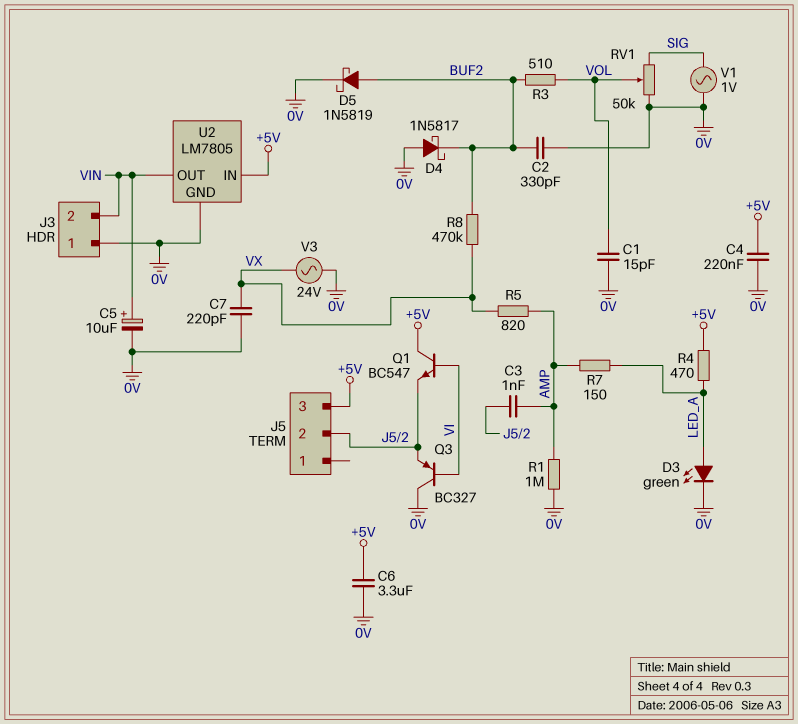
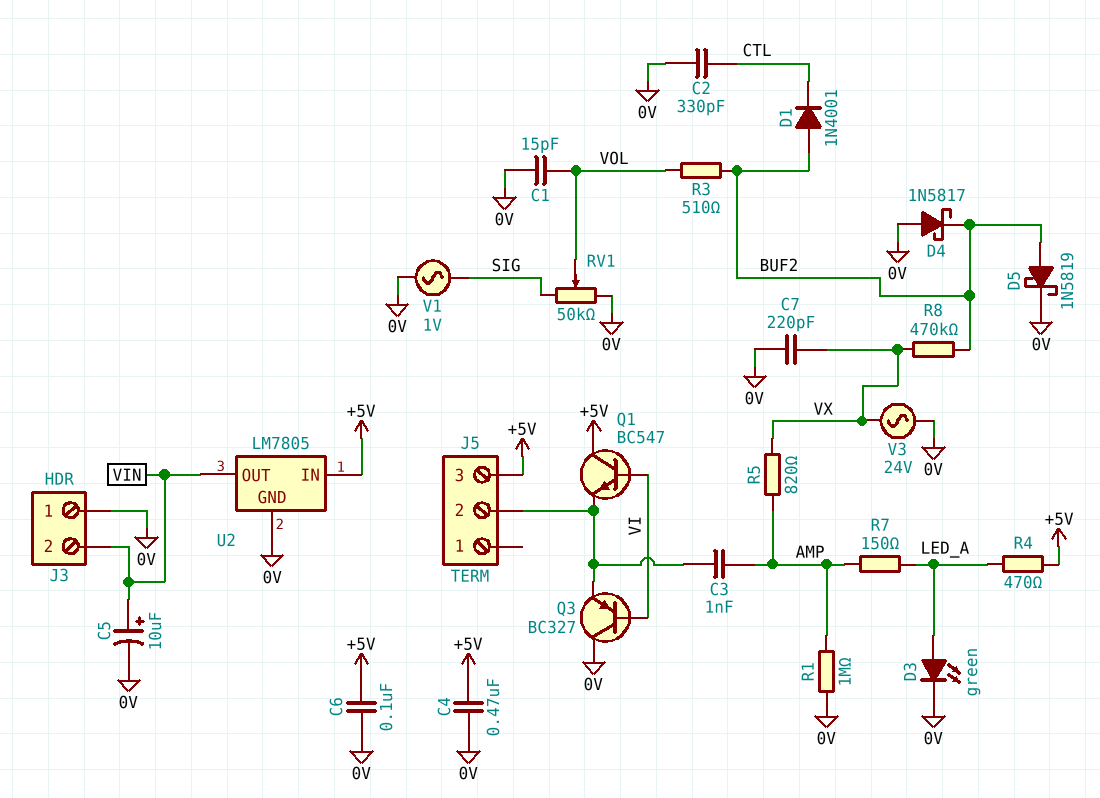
C2: 330pF (0V, BUF2) -> 330pF (0V, CTL)
C4: 220nF (+5V, 0V) -> 470nF (+5V, 0V)
C6: 3.3uF (+5V, 0V) -> 100nF (+5V, 0V)
D1: none -> diode 1N4001 (A BUF2, K CTL)

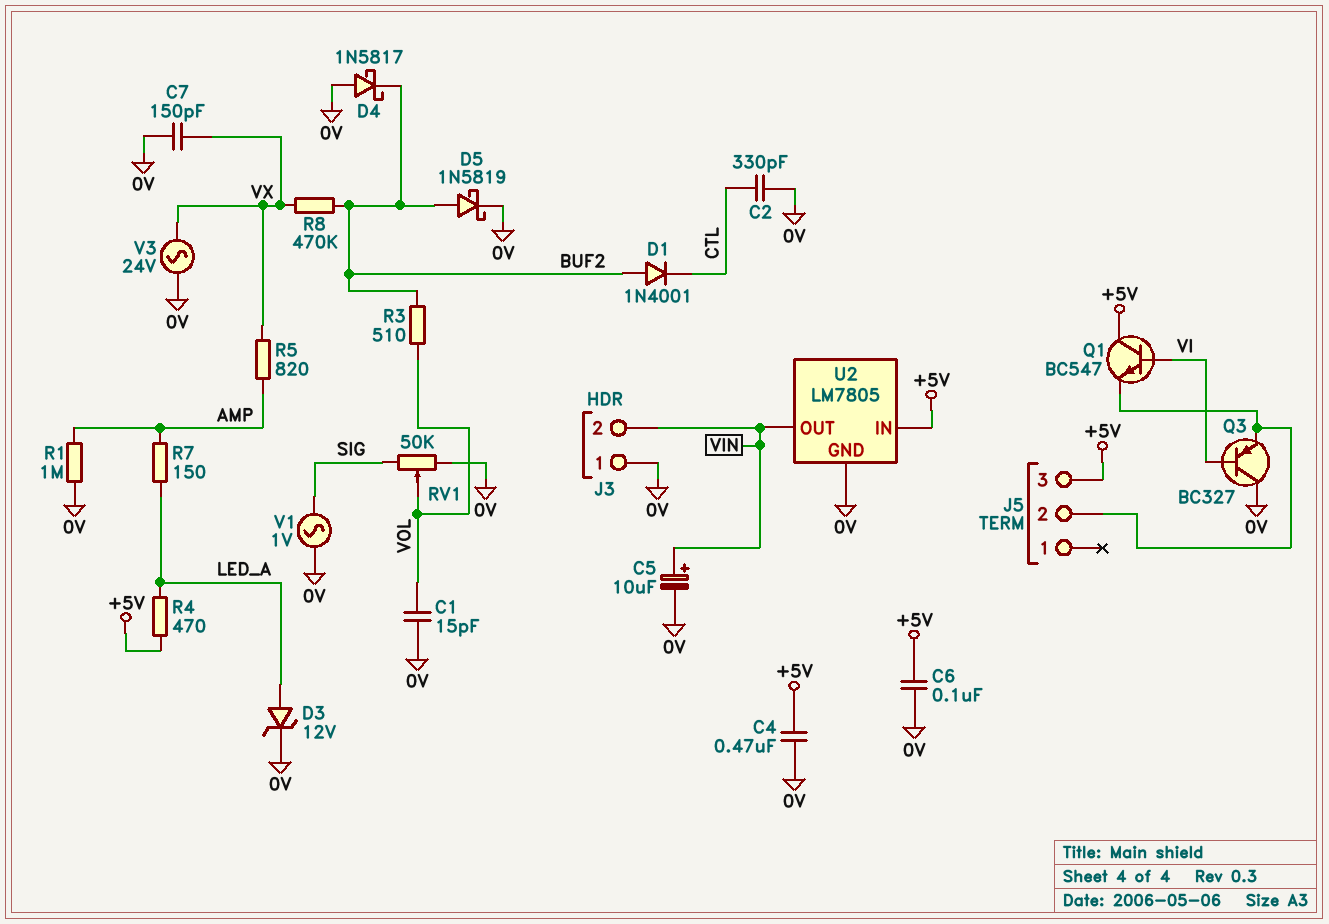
C3: 1nF (AMP, J5/2) -> none
C7: 220pF (0V, VX) -> 150pF (0V, VX)
D3: LED green (A LED_A, K 0V) -> zener 12V (A LED_A, K 0V)

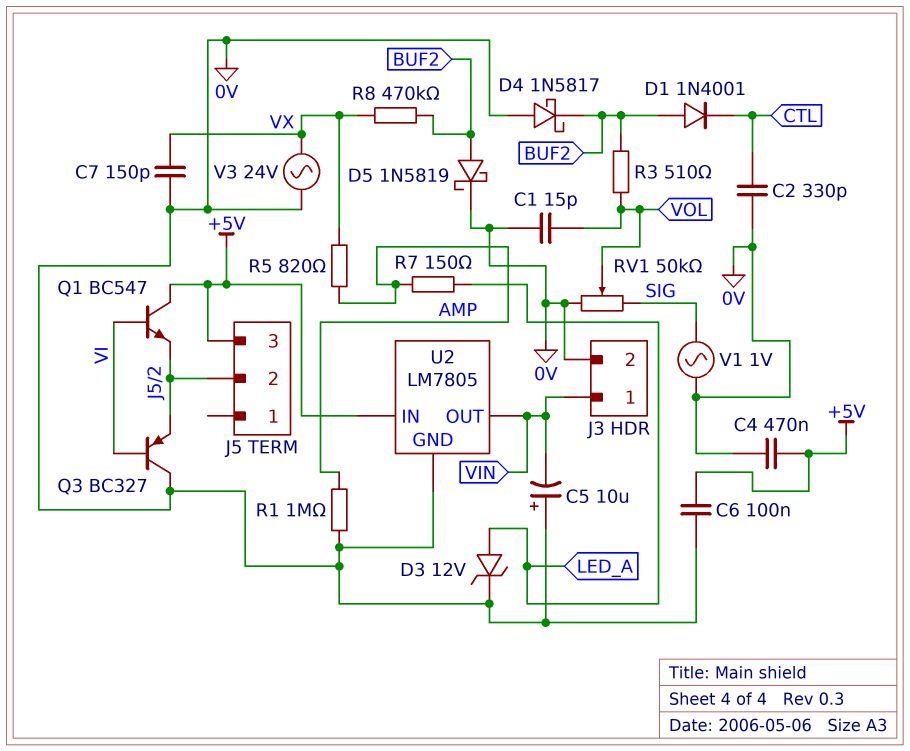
C5: 10uF (plus VIN, minus 0V) -> 10uF (plus 0V, minus VIN)
J3 pin 1: 0V -> VIN
J3 pin 2: VIN -> 0V
R4: 470 (+5V, LED_A) -> none

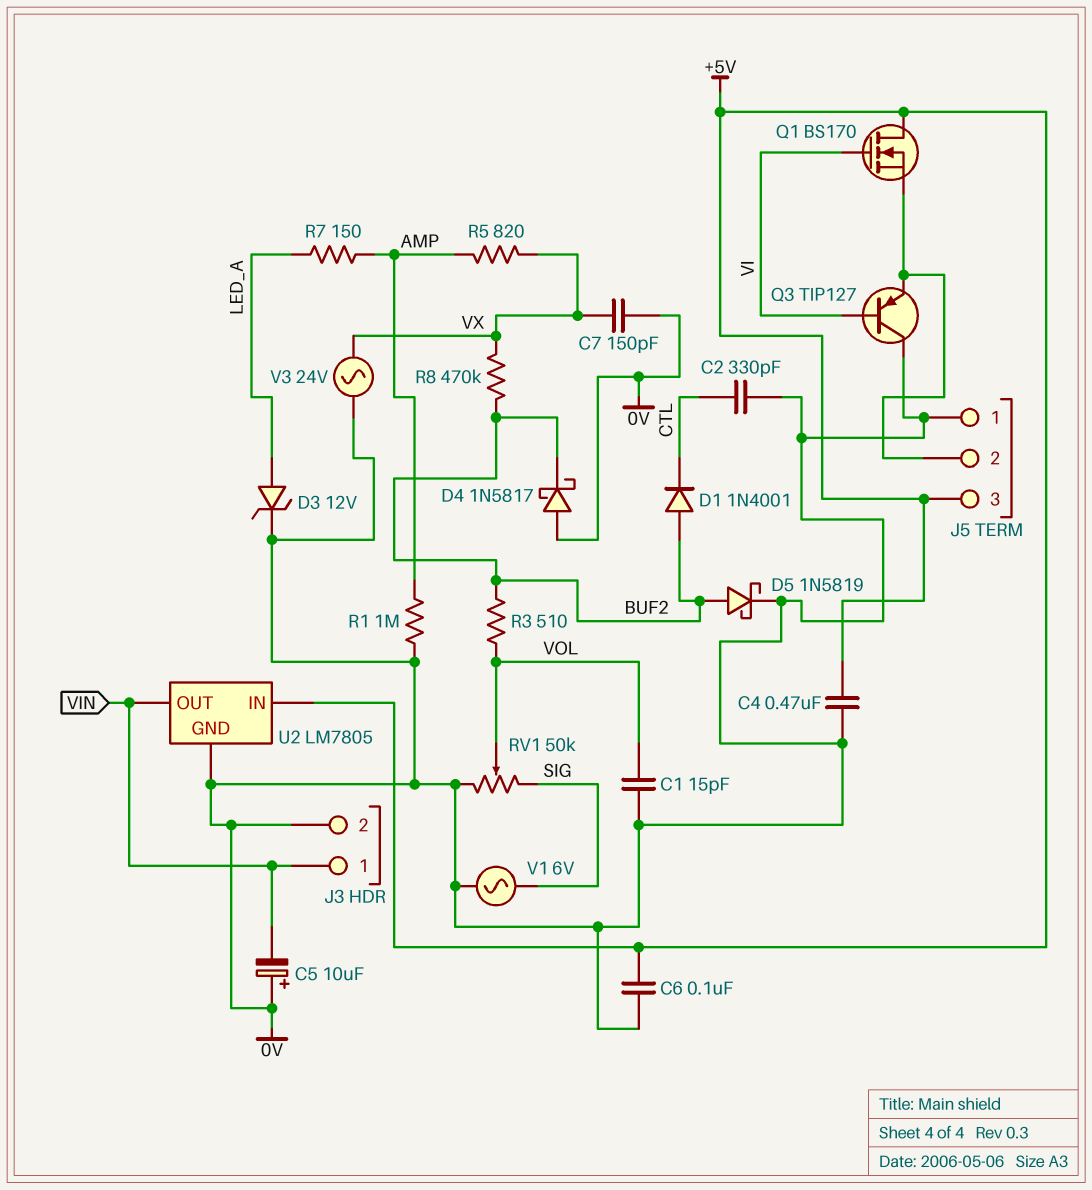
J5 pin 1: none -> 0V
Q1: NPN BC547 (B VI, C +5V, E J5/2) -> NMOS BS170 (G VI, D +5V, S J5/2)
Q3: PNP BC327 (B VI, C 0V, E J5/2) -> PNP TIP127 (B VI, C 0V, E J5/2)
V1: AC 1V (0V, SIG) -> AC 6V (0V, SIG)

